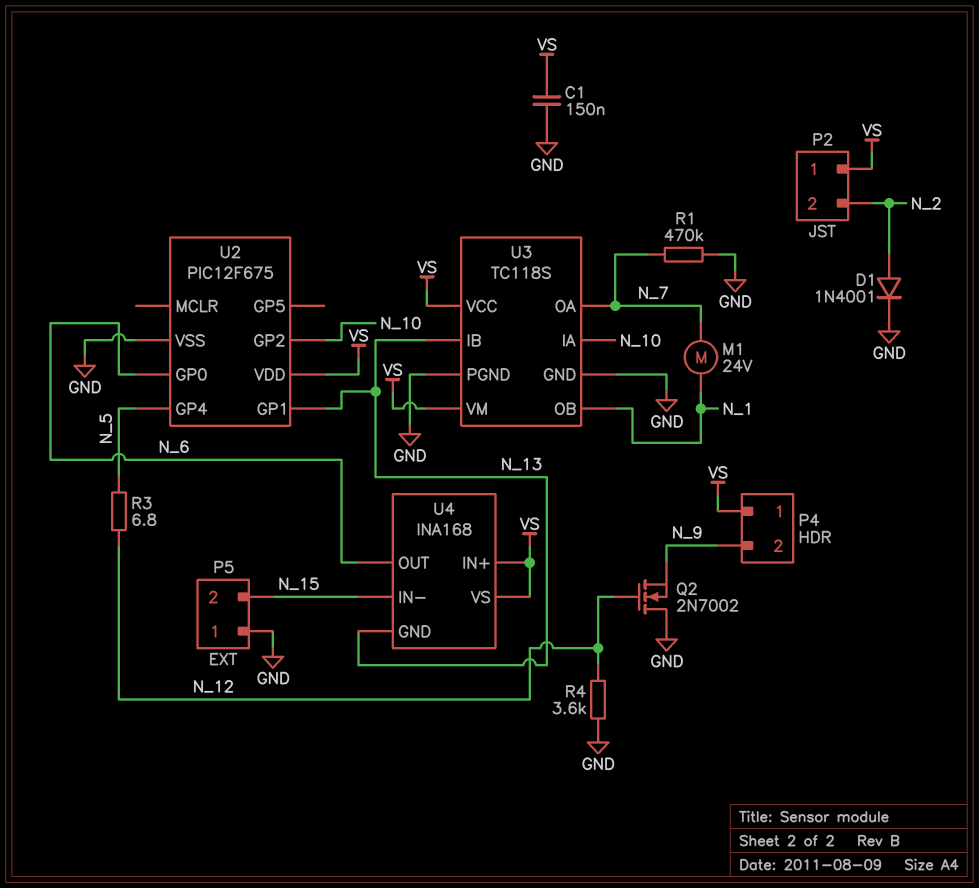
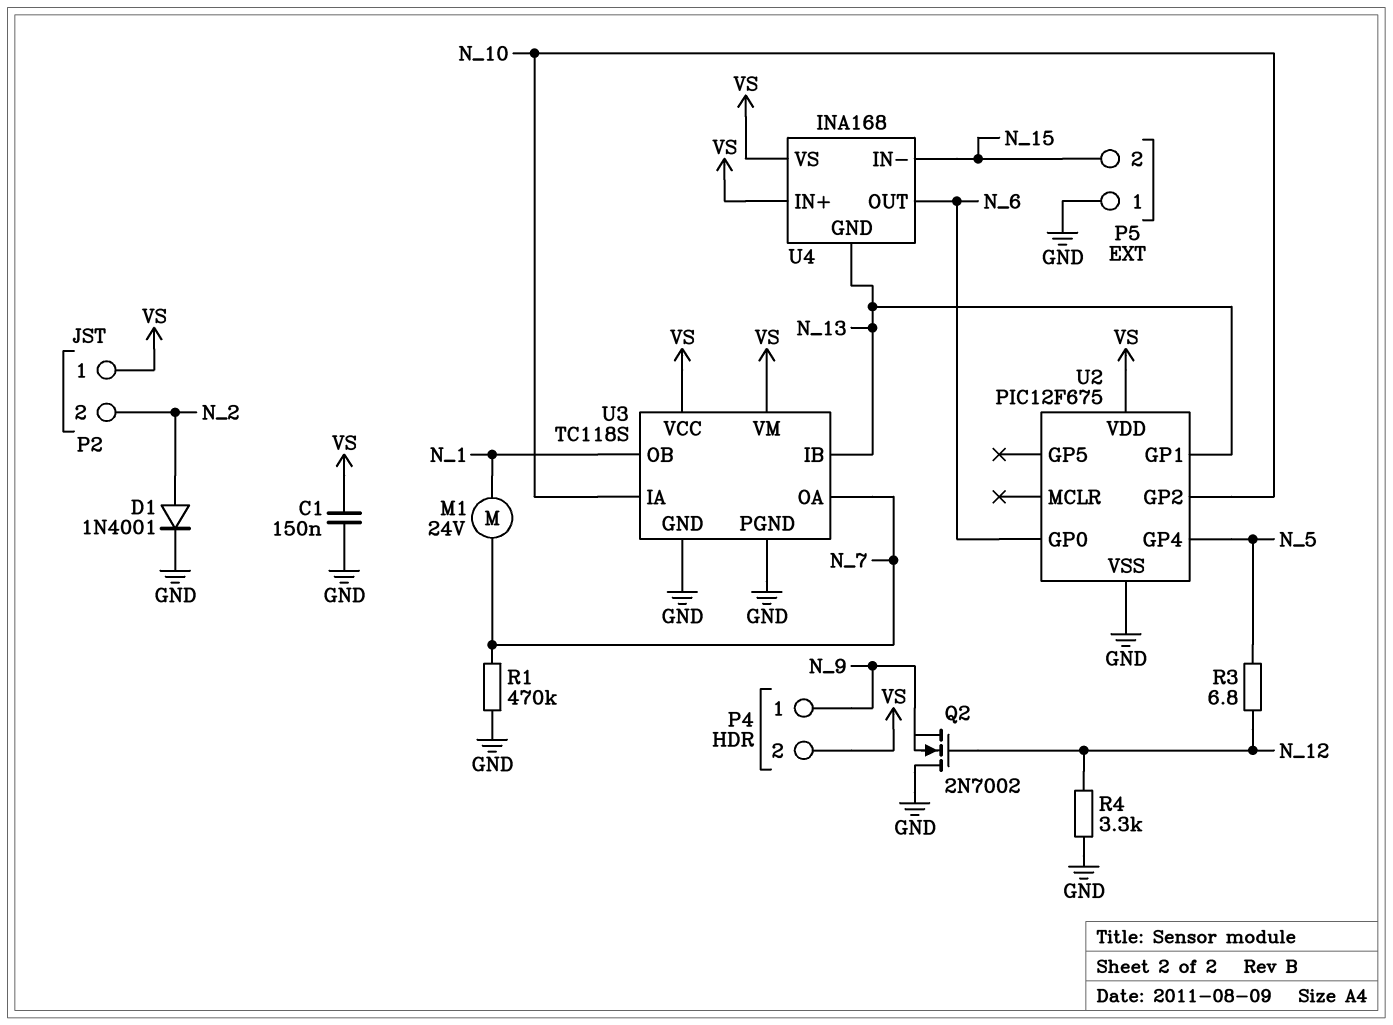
P4 pin 1: VS -> N_9
P4 pin 2: N_9 -> VS
R4: 3.6k (GND, N_12) -> 3.3k (GND, N_12)

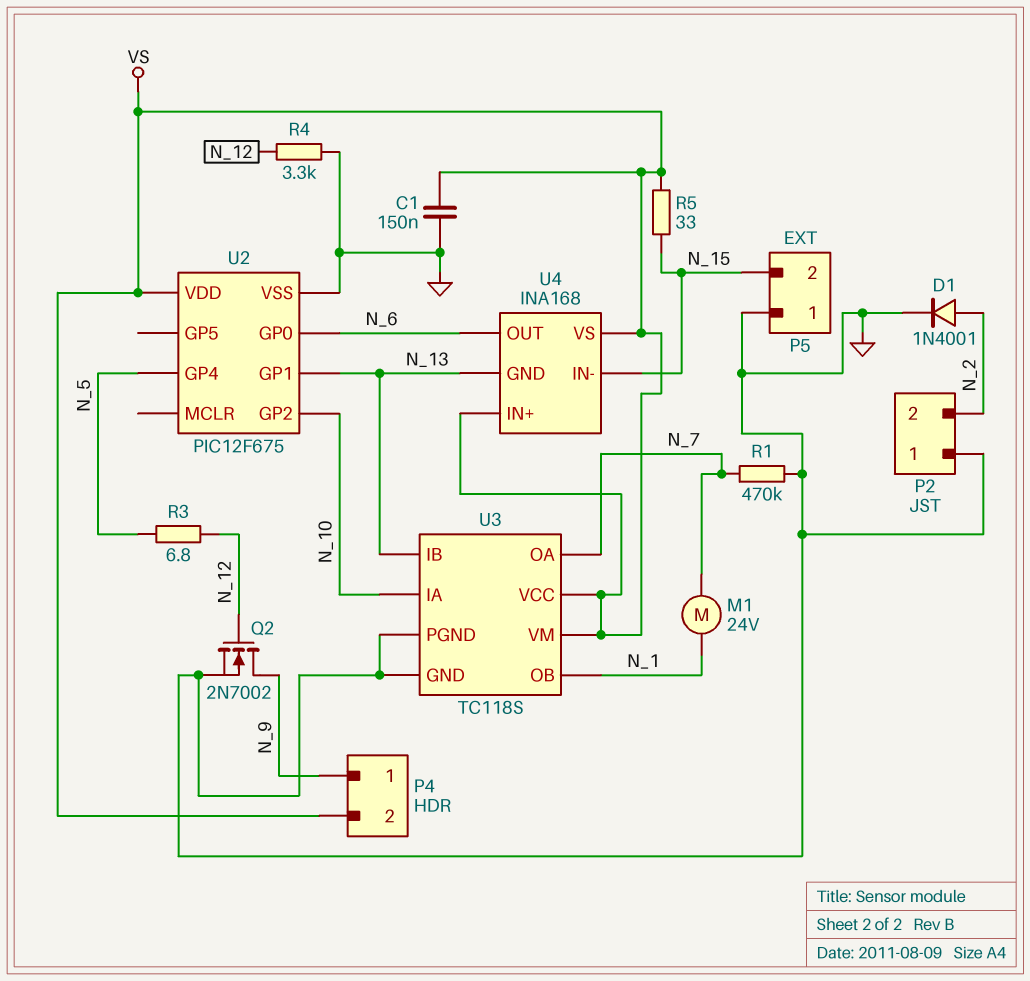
P2 pin 1: VS -> GND
Q2: NMOS 2N7002 (G N_12, D GND, S N_9) -> NMOS 2N7002 (G N_12, D N_9, S GND)
R5: none -> 33 (N_15, VS)

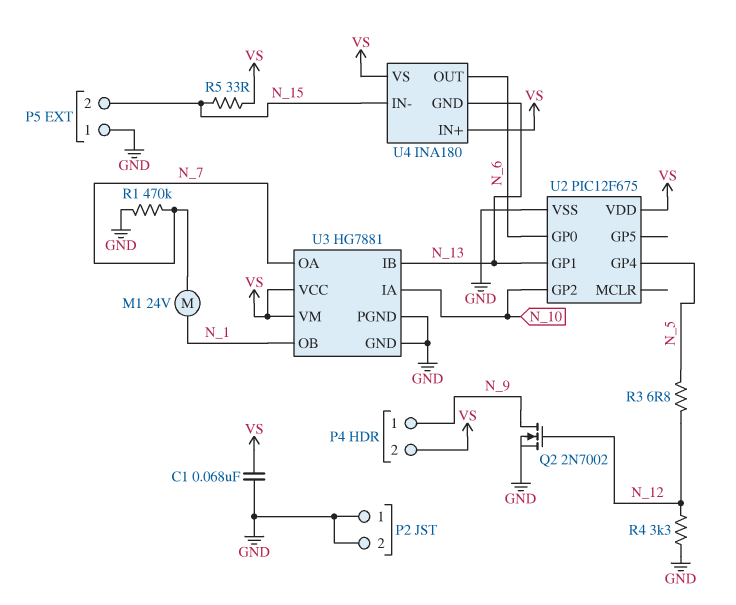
C1: 150nF (GND, VS) -> 68nF (GND, VS)
D1: diode 1N4001 (A N_2, K GND) -> none
P2 pin 2: N_2 -> GND
U3: TC118S -> HG7881
U4: INA168 -> INA180

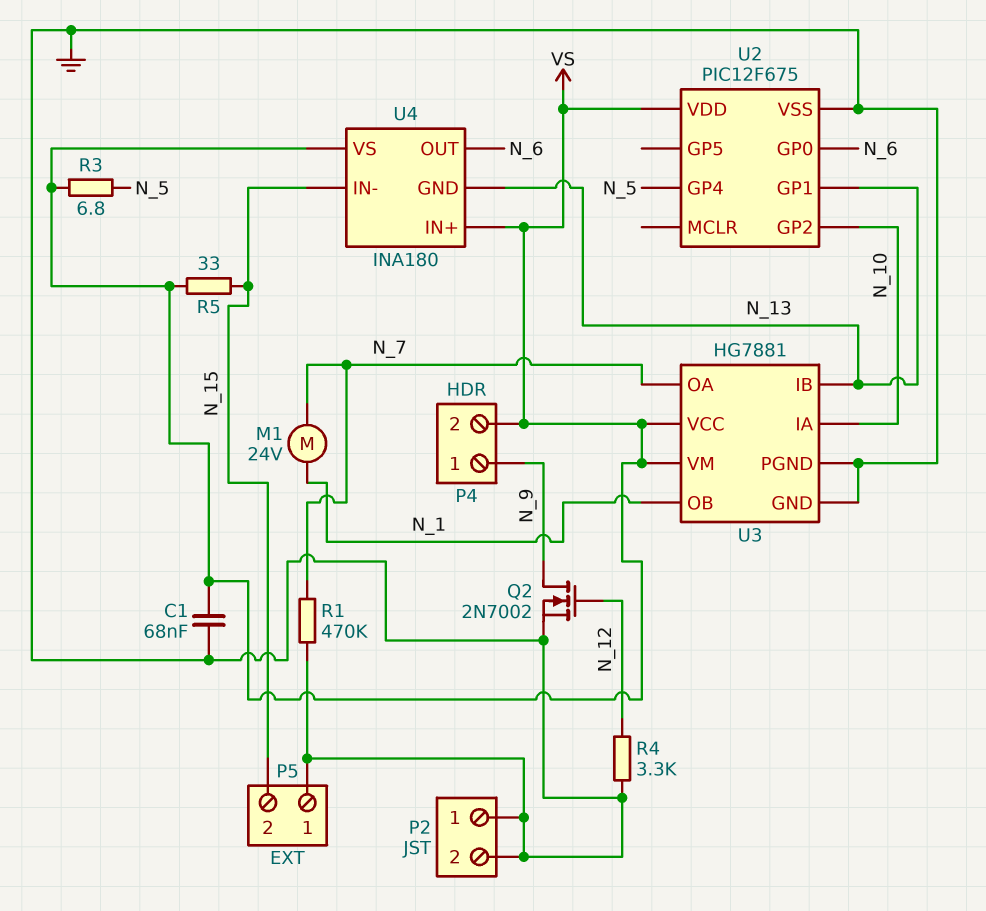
R3: 6.8 (N_5, N_12) -> 6.8 (N_5, VS)

